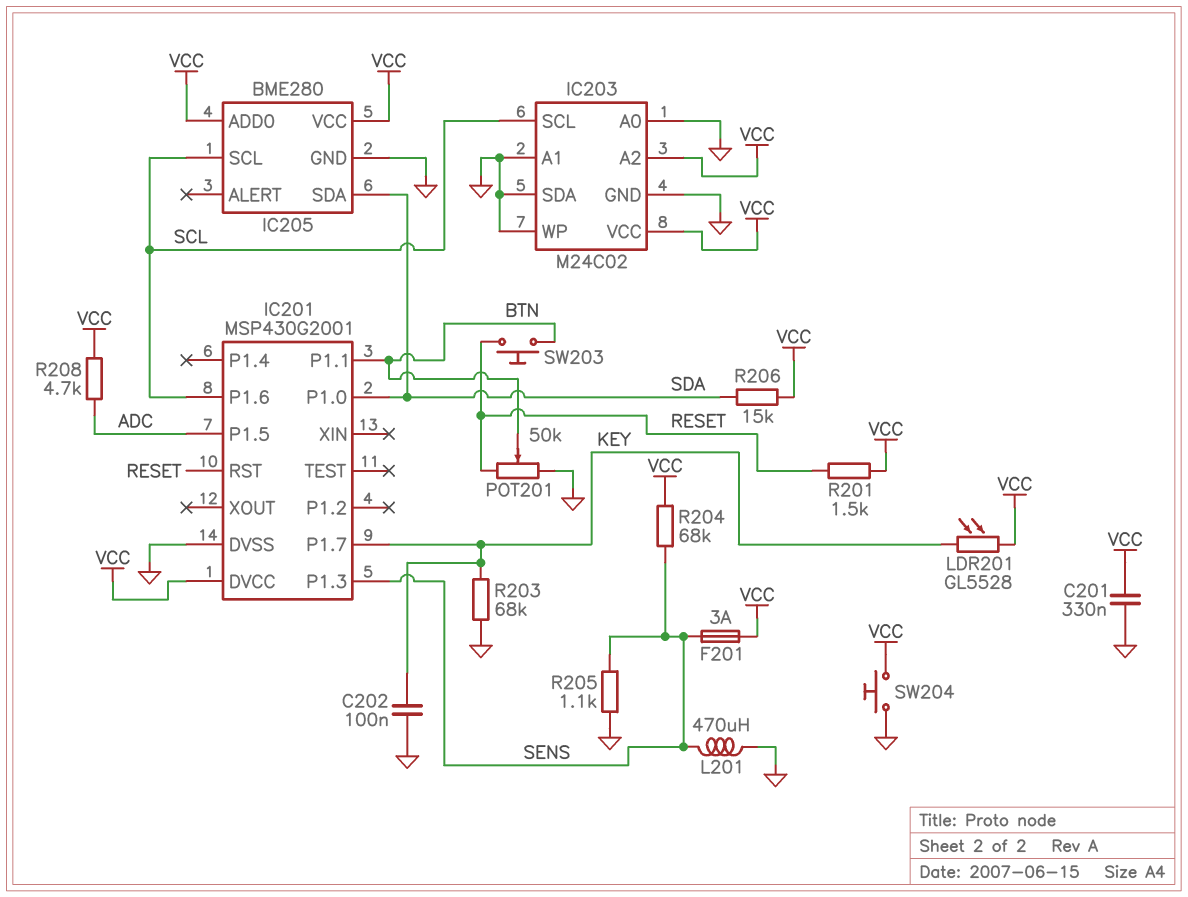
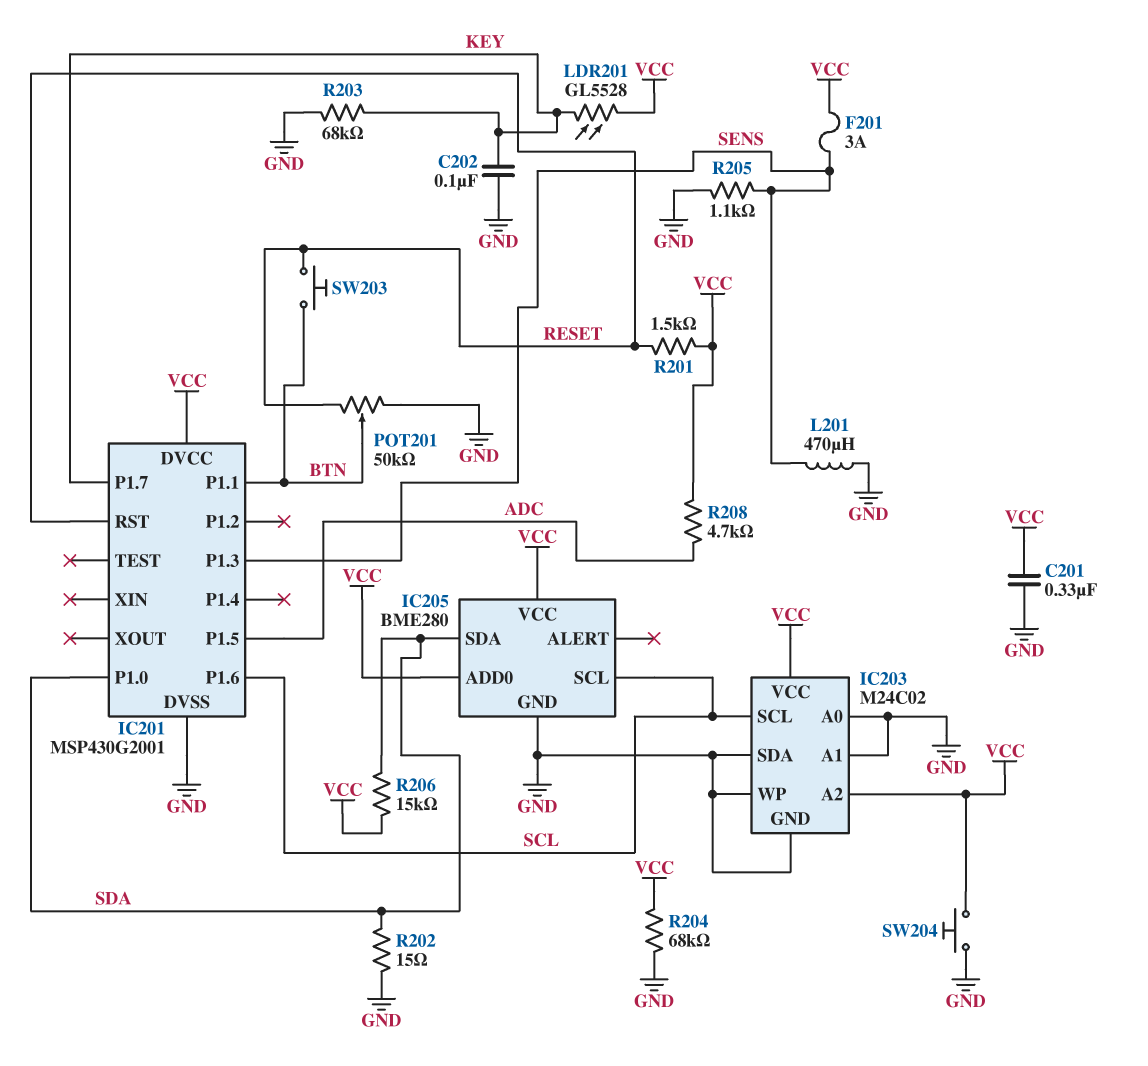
R202: none -> 15 (GND, SDA)
R204: 68k (SENS, VCC) -> 68k (GND, VCC)

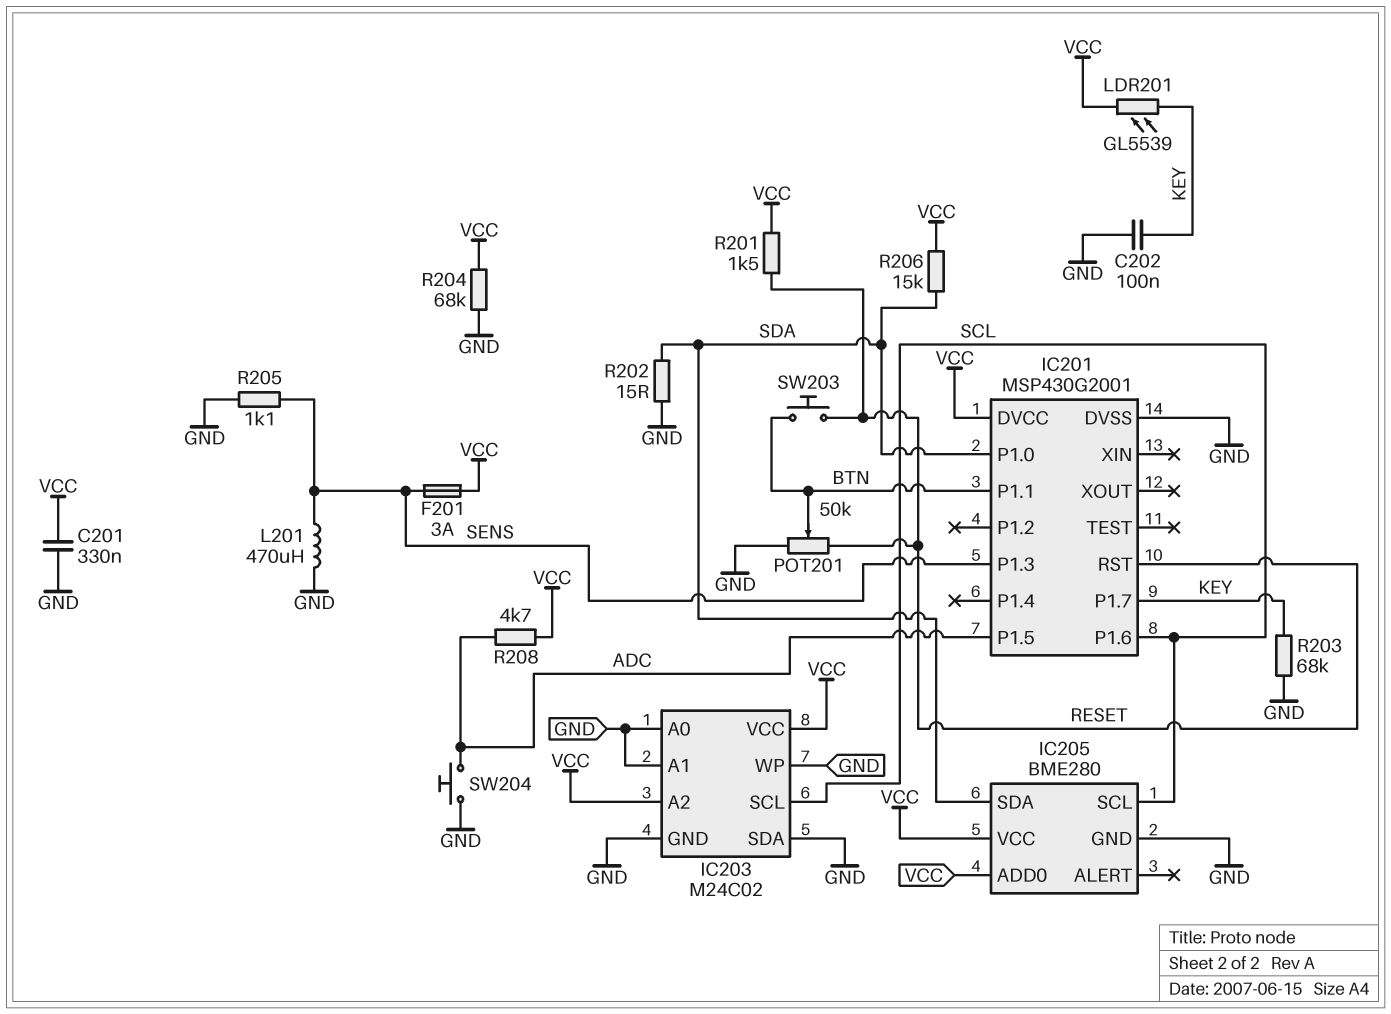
LDR201: GL5528 (KEY, VCC) -> GL5539 (KEY, VCC)
SW204: button (GND, VCC) -> button (ADC, GND)

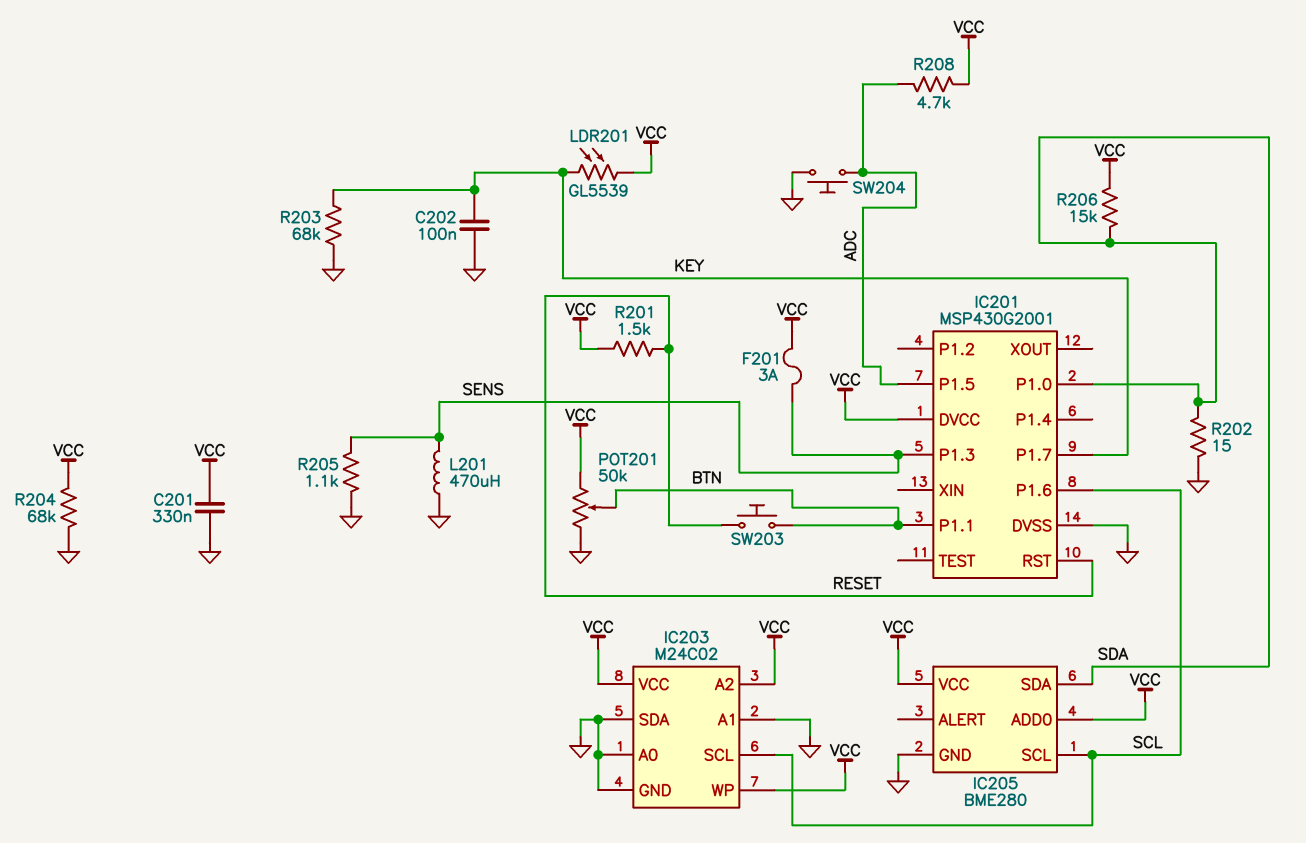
IC203 pin WP: GND -> VCC
POT201: 50k (GND, RESET, wiper BTN) -> 50k (GND, VCC, wiper BTN)

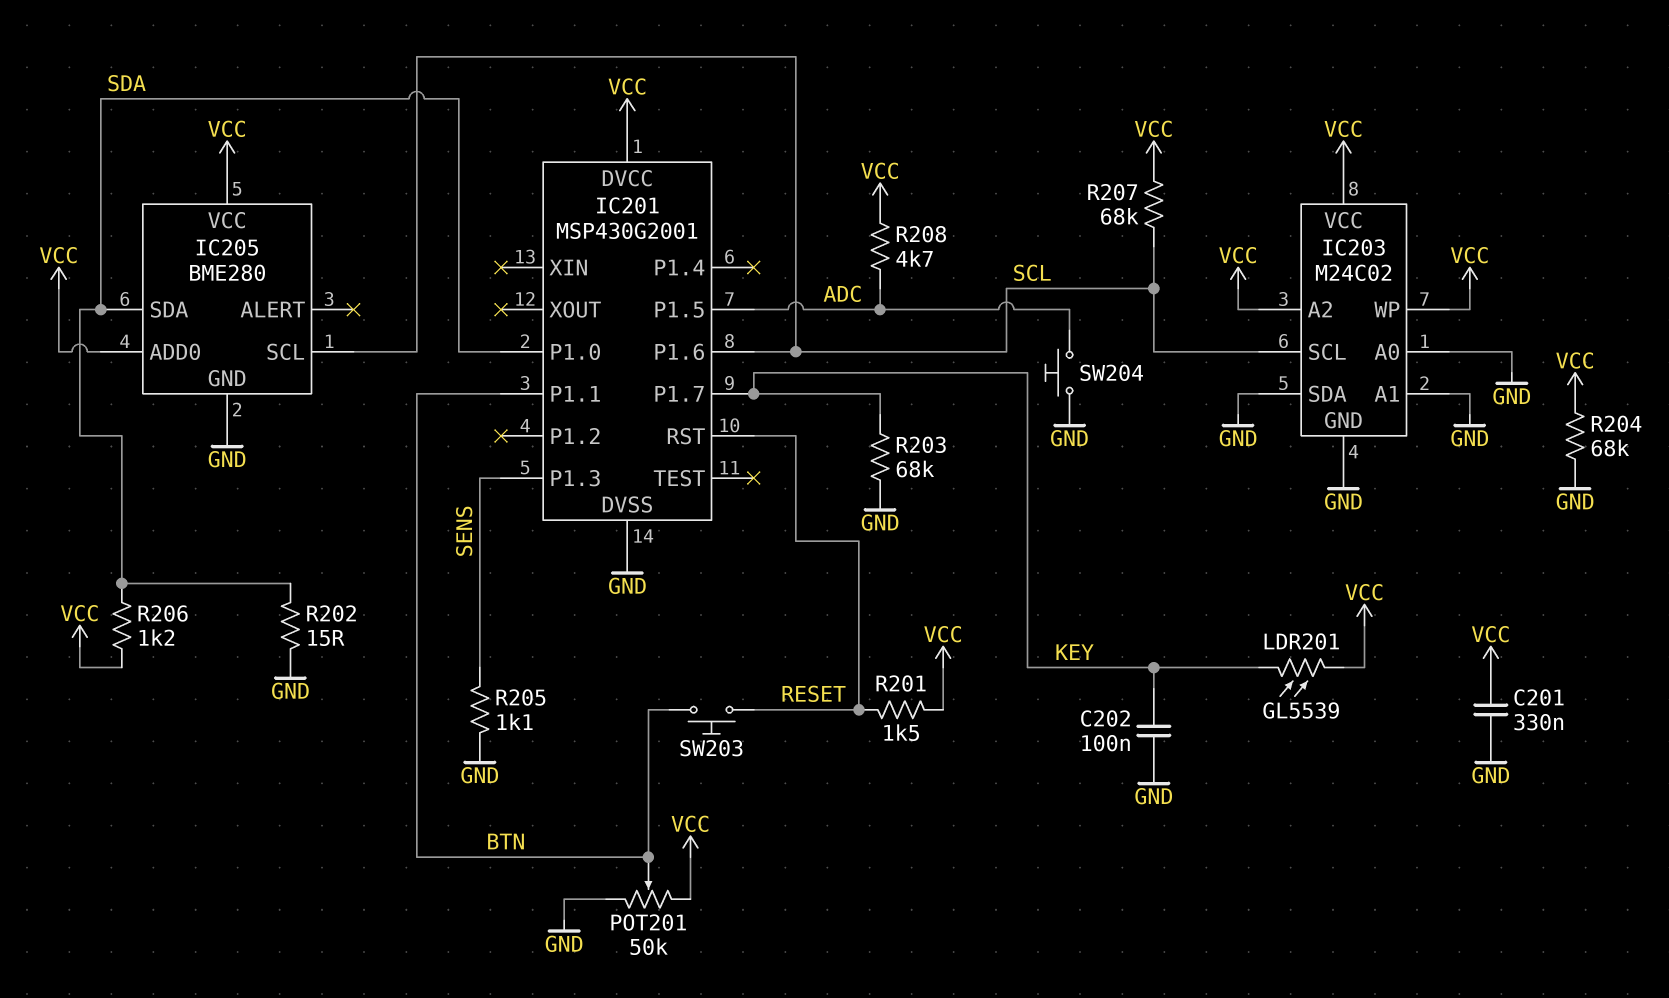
F201: 3A (SENS, VCC) -> none
L201: 470uH (GND, SENS) -> none
R206: 15k (SDA, VCC) -> 1.2k (SDA, VCC)
R207: none -> 68k (SCL, VCC)

